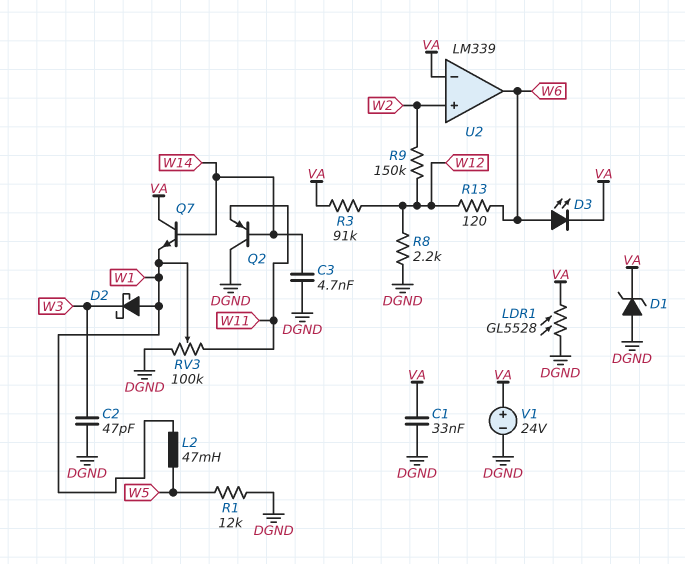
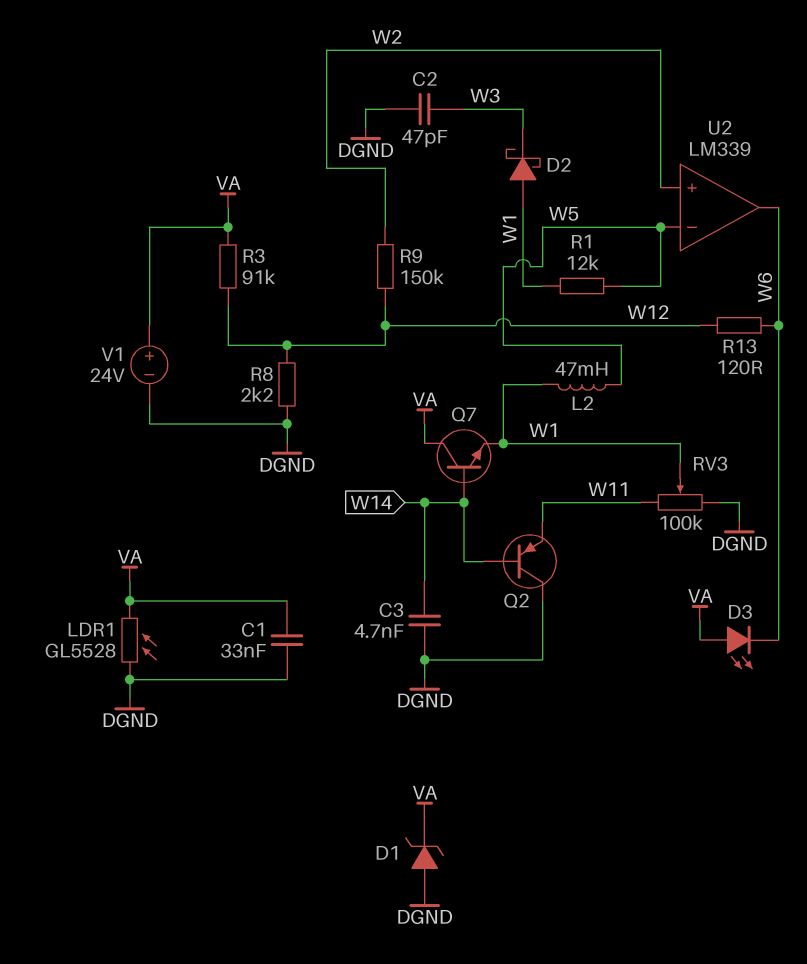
D3: LED (A W6, K VA) -> LED (A VA, K W6)
R1: 12k (DGND, W5) -> 12k (W1, W5)
U2 pin in-: VA -> W5

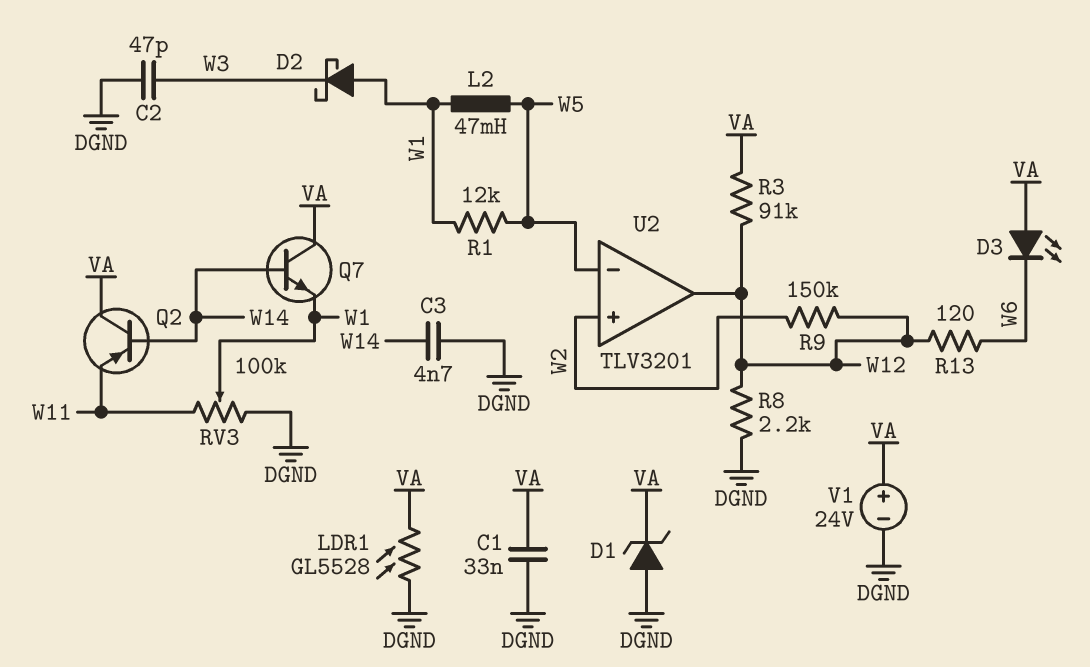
Q2: PNP (B W14, C DGND, E W11) -> PNP (B W14, C VA, E W11)
U2: LM339 -> TLV3201
U2 pin out: W6 -> W12

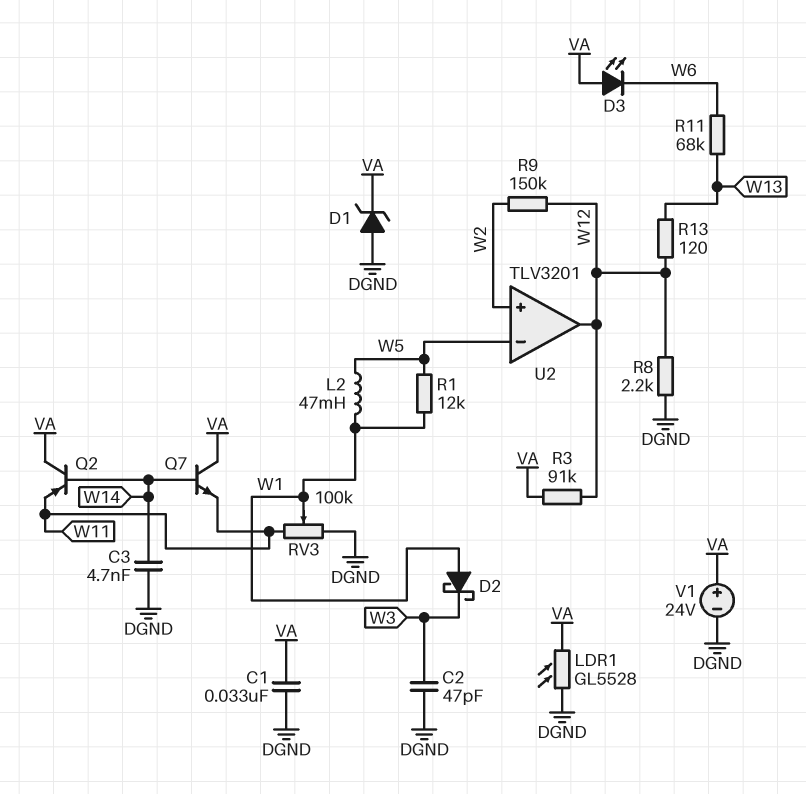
Q7: NPN (B W14, C VA, E W1) -> NPN (B W14, C VA, E W11)
R11: none -> 68k (W6, W13)
R13: 120 (W6, W12) -> 120 (W12, W13)

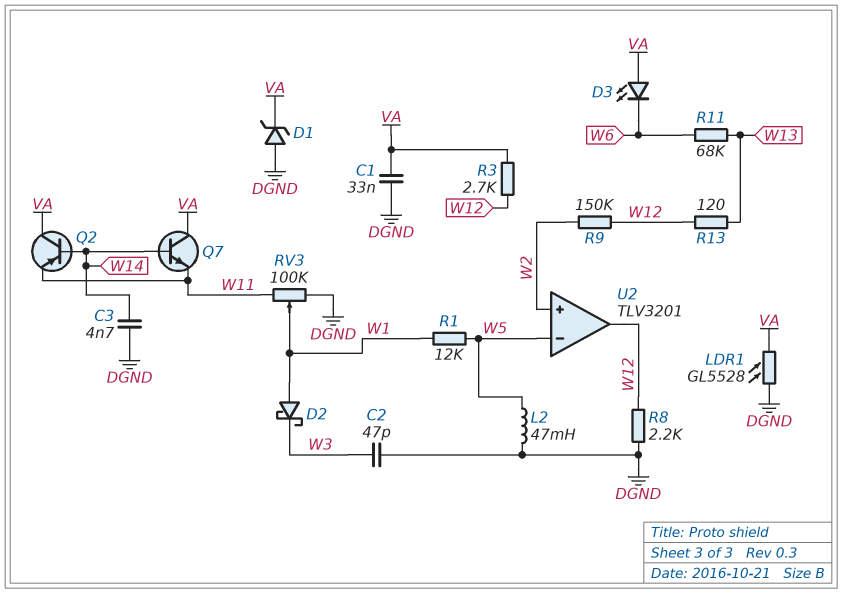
L2: 47mH (W1, W5) -> 47mH (DGND, W5)
R3: 91k (VA, W12) -> 2.7k (VA, W12)
V1: 24V (plus VA, minus DGND) -> none

